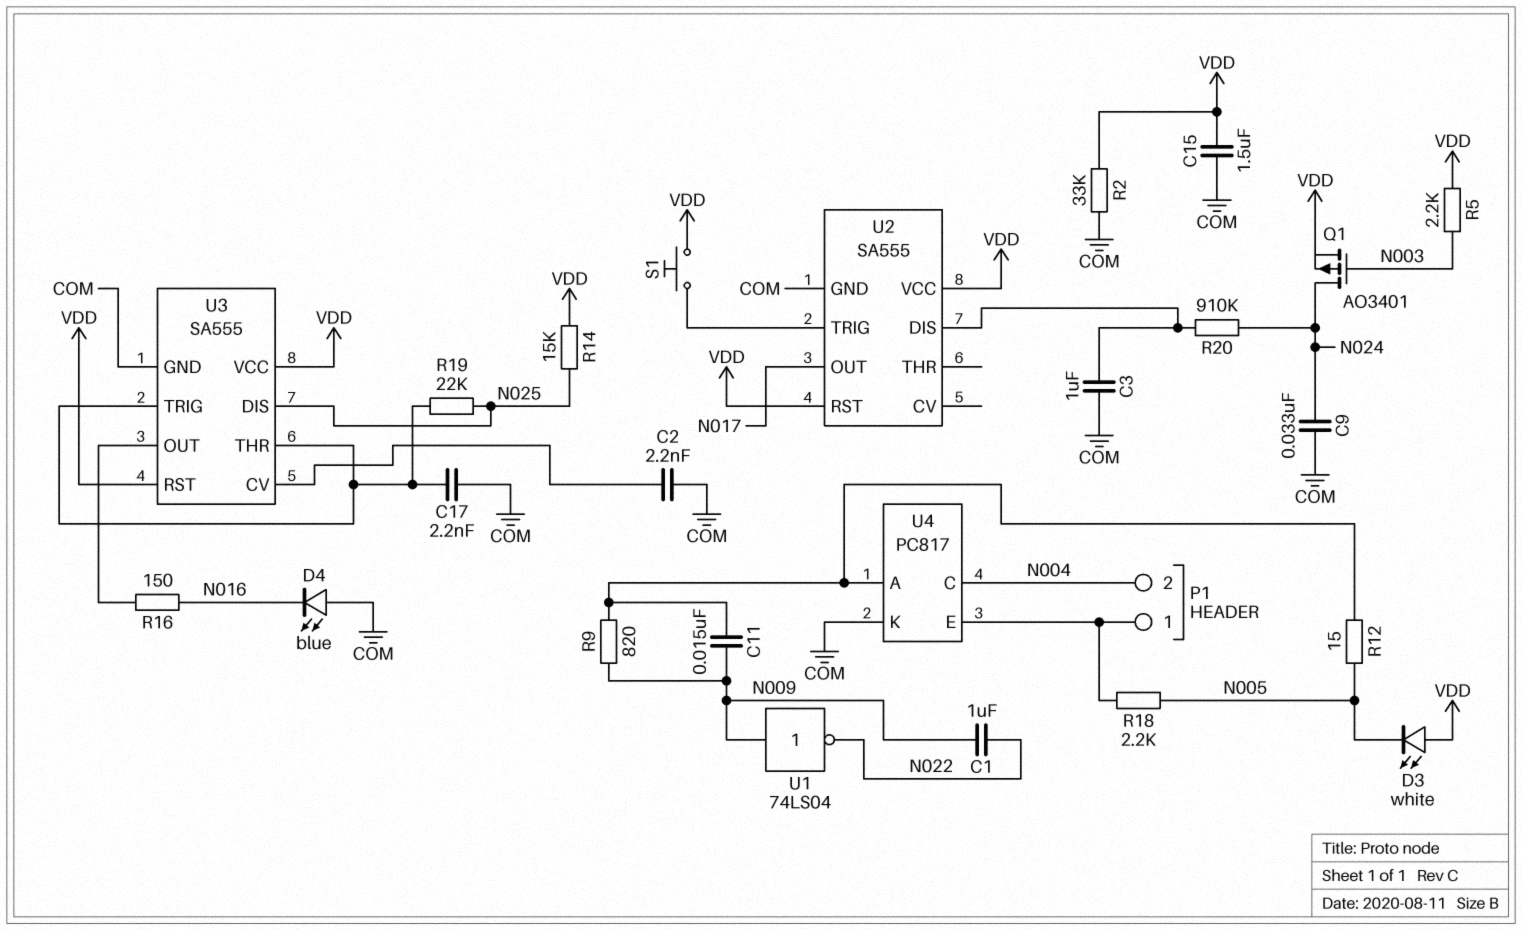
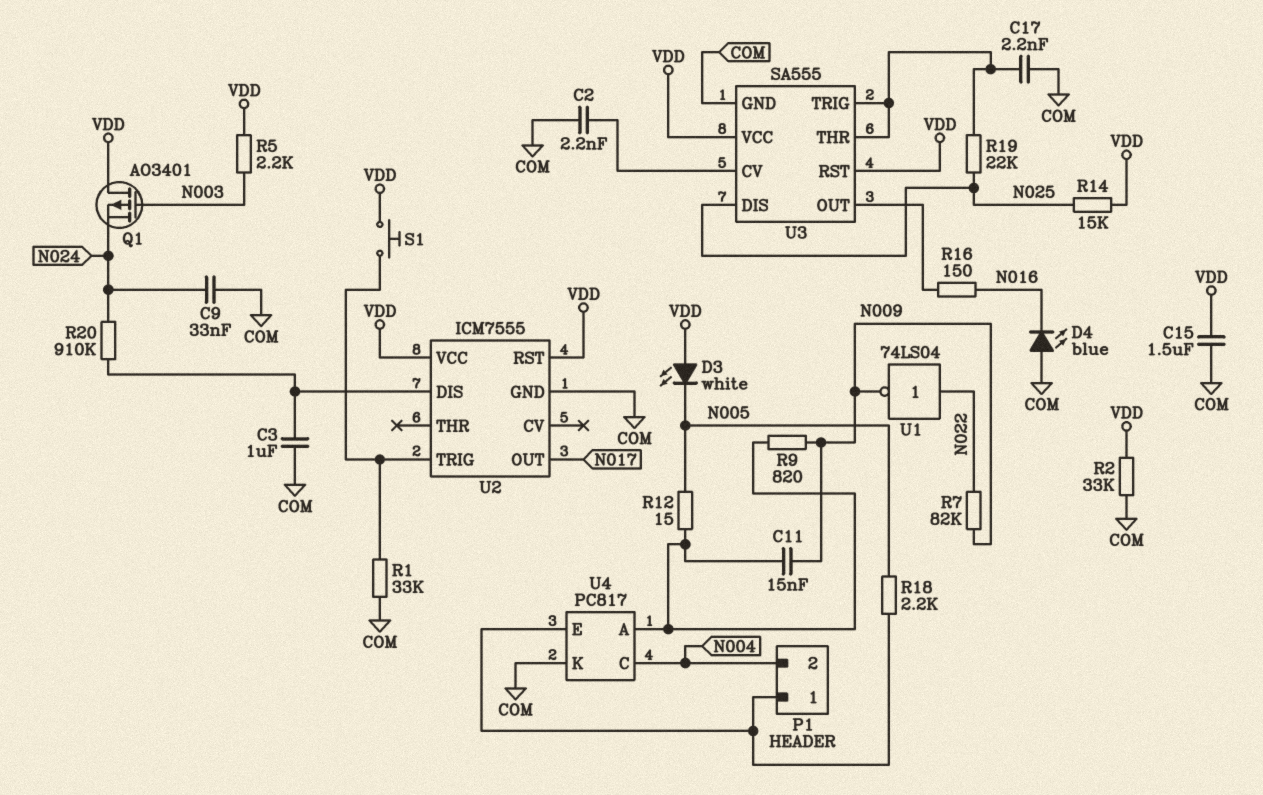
C1: 1uF (N009, N022) -> none
Q1: PMOS AO3401 (G N003, D N024, S VDD) -> PMOS AO3401 (G N003, D VDD, S N024)
R1: none -> 33k (COM, U2/TRIG)
R7: none -> 82k (N009, N022)
U1: NOT 74LS04 (in N009, out N022) -> NOT 74LS04 (in N022, out N009)
U2: SA555 -> ICM7555

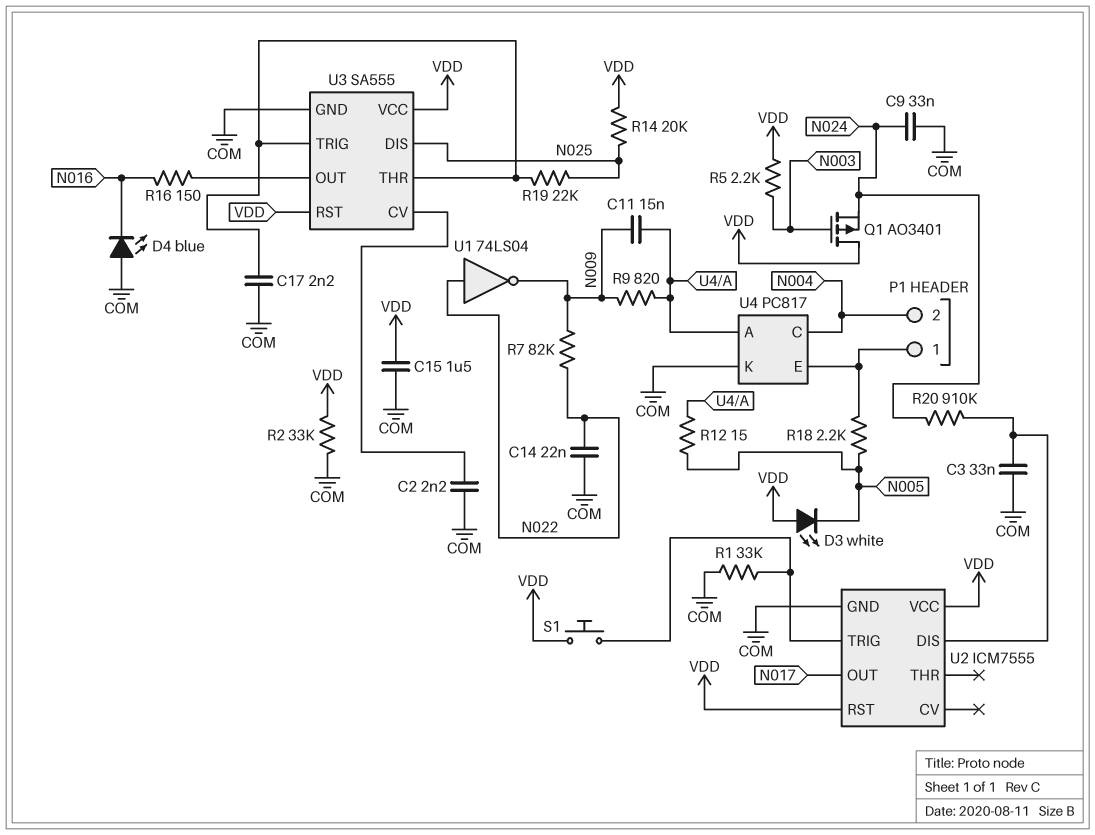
C3: 1uF (COM, U2/DIS) -> 33nF (COM, U2/DIS)
C14: none -> 22nF (COM, N022)
R14: 15k (N025, VDD) -> 20k (N025, VDD)

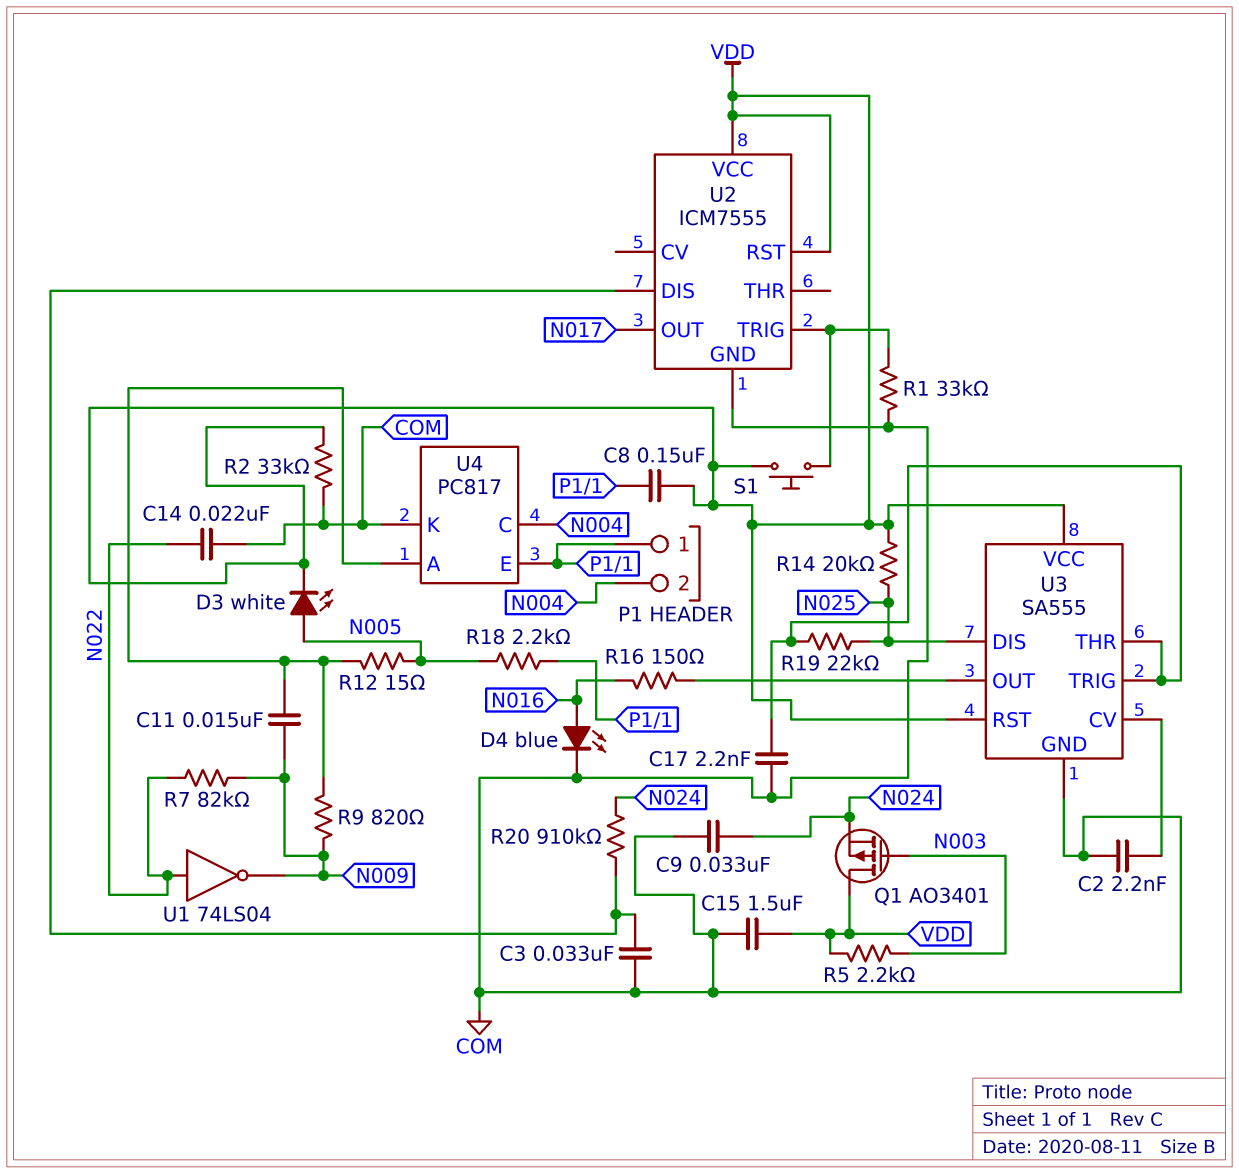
C8: none -> 150nF (P1/1, VDD)
D3: LED white (A VDD, K N005) -> LED white (A N005, K VDD)
D4: LED blue (A COM, K N016) -> LED blue (A N016, K COM)

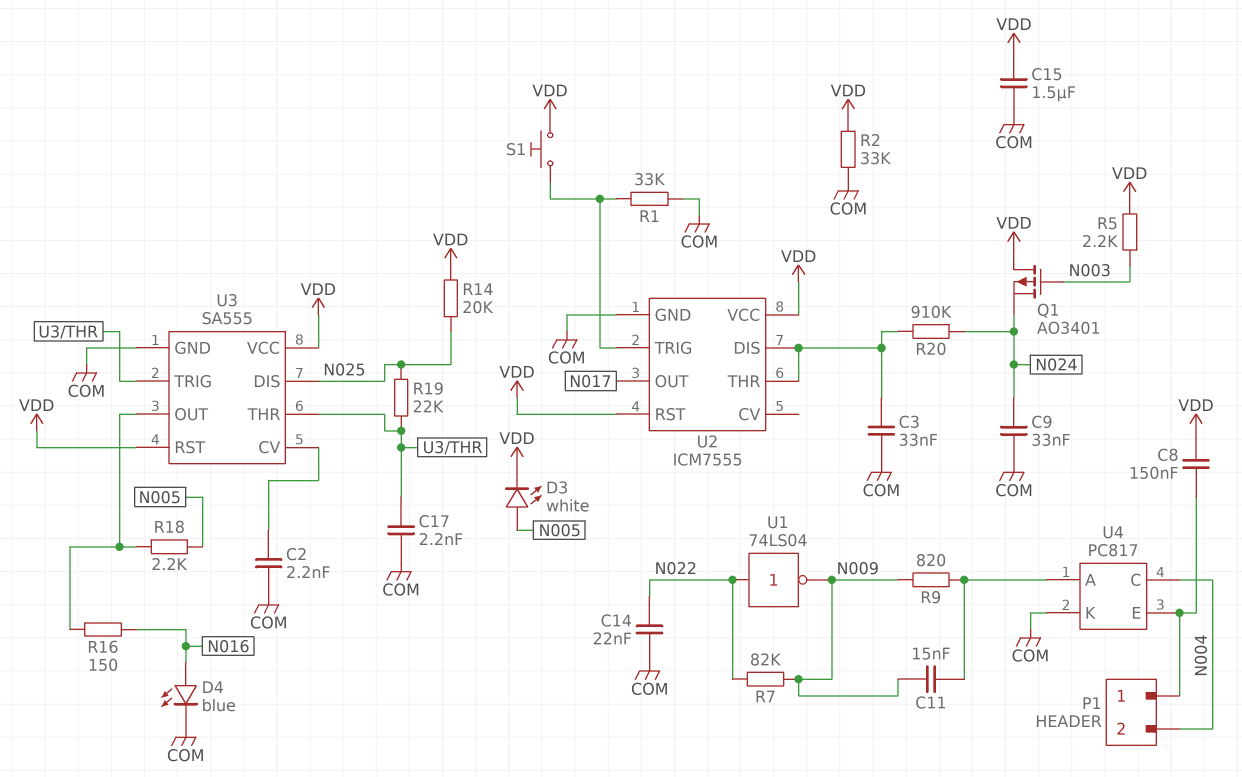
R12: 15 (N005, U4/A) -> none
R18: 2.2k (N005, P1/1) -> 2.2k (N005, U3/OUT)
U2 pin THR: none -> U2/DIS

